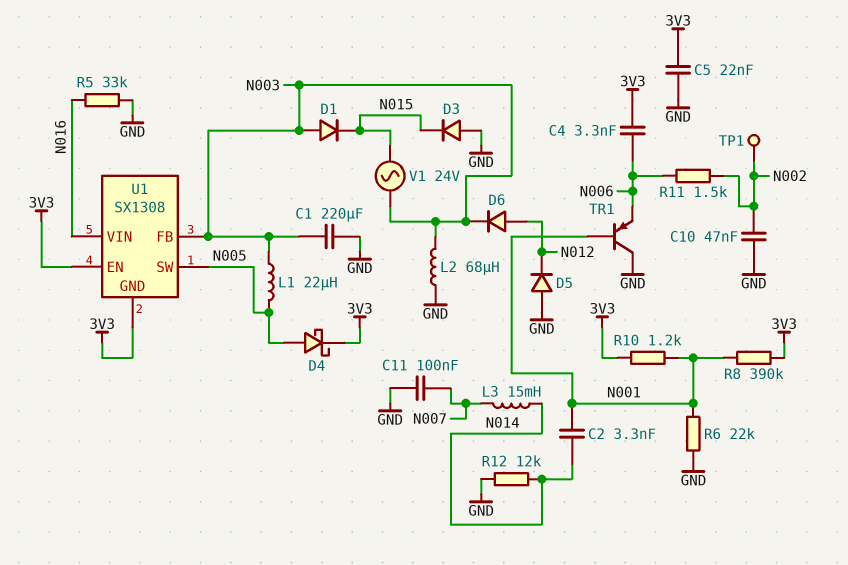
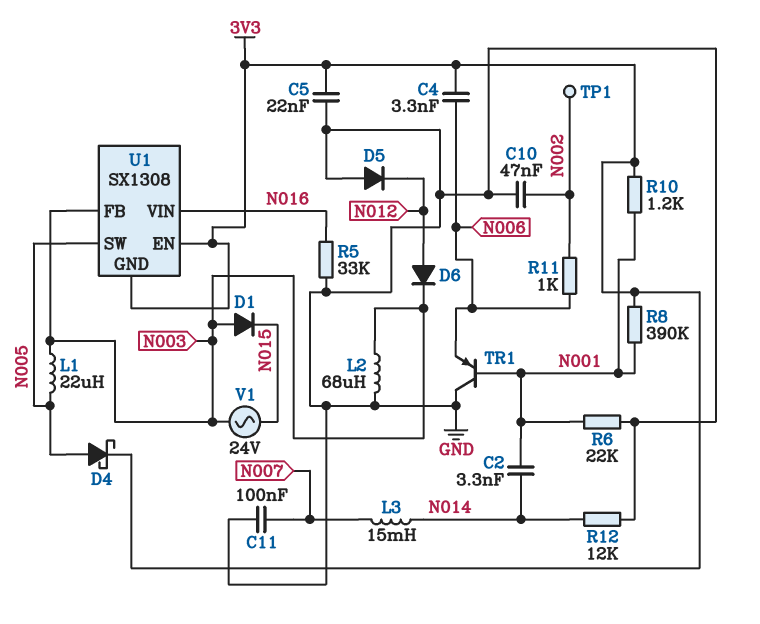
C1: 220uF (GND, N003) -> none
D3: diode (A GND, K N015) -> none
R11: 1.5k (N002, N006) -> 1k (N002, N006)

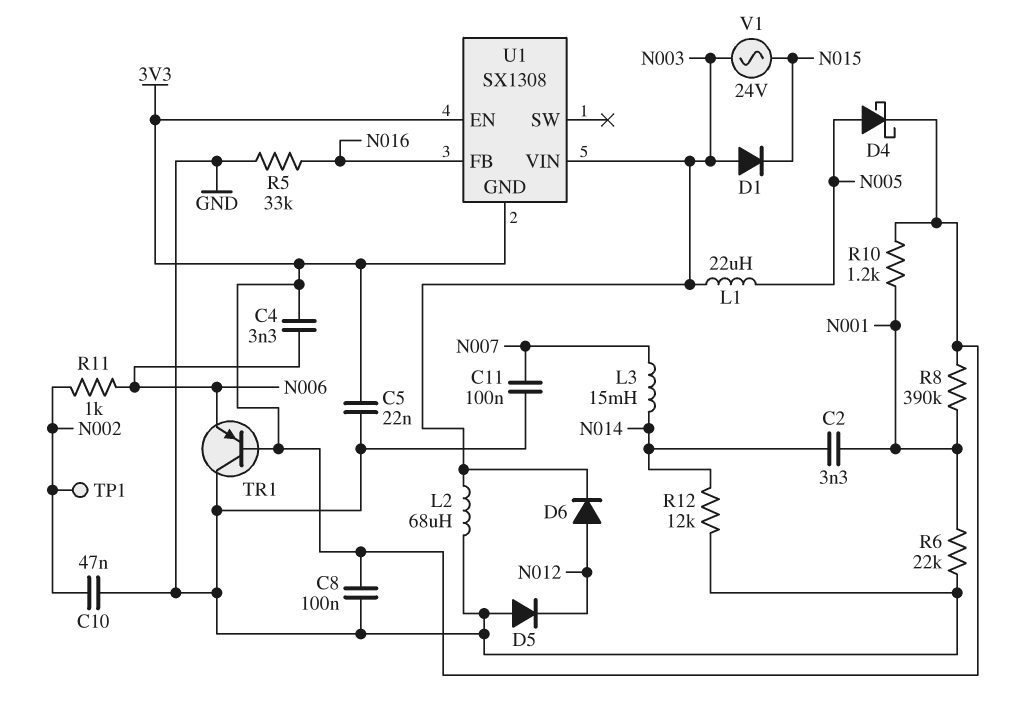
C8: none -> 100nF (3V3, GND)
TR1: PNP (B N001, C GND, E N006) -> PNP (B 3V3, C GND, E N006)
U1 pin FB: N003 -> N016
U1 pin SW: N005 -> none
U1 pin VIN: N016 -> N003

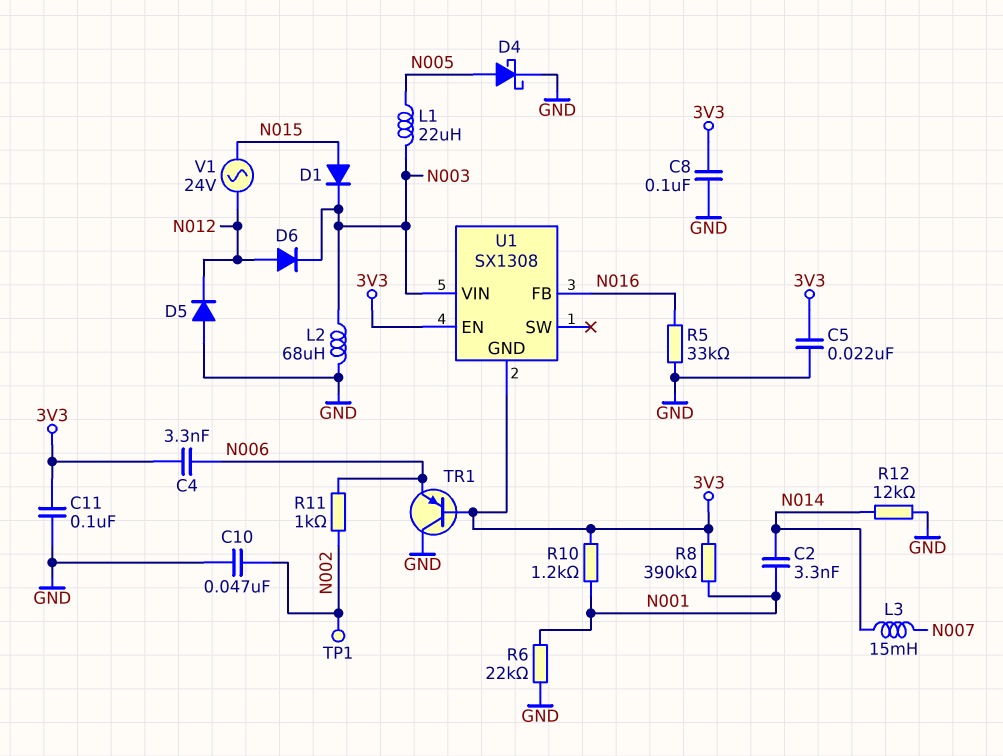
C11: 100nF (GND, N007) -> 100nF (3V3, GND)
D1: diode (A N003, K N015) -> diode (A N015, K N003)
D4: schottky (A N005, K 3V3) -> schottky (A N005, K GND)
V1: AC 24V (N003, N015) -> AC 24V (N012, N015)

